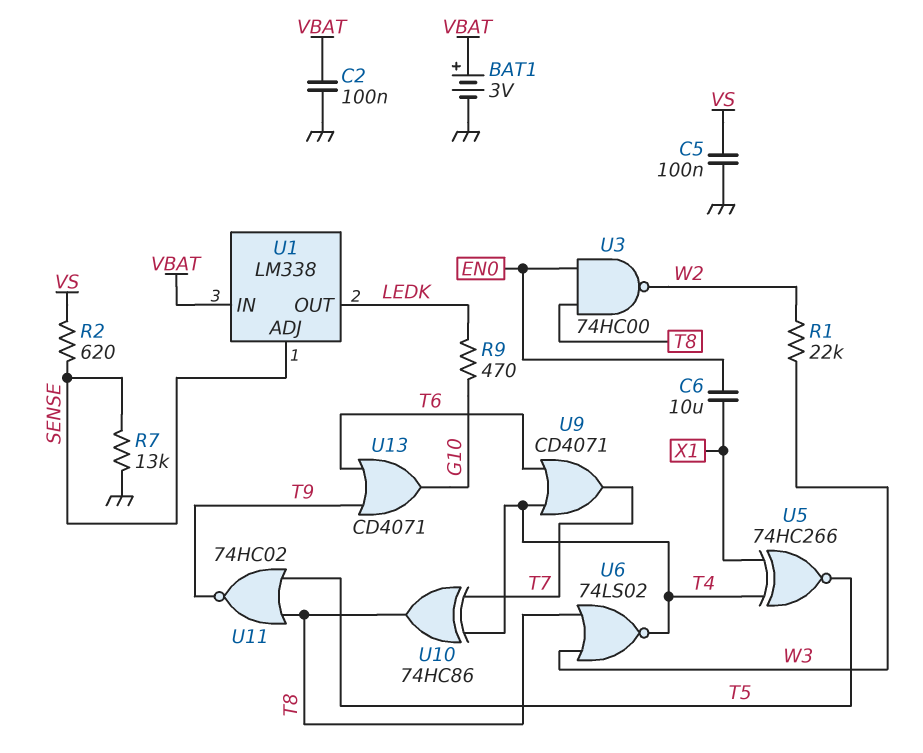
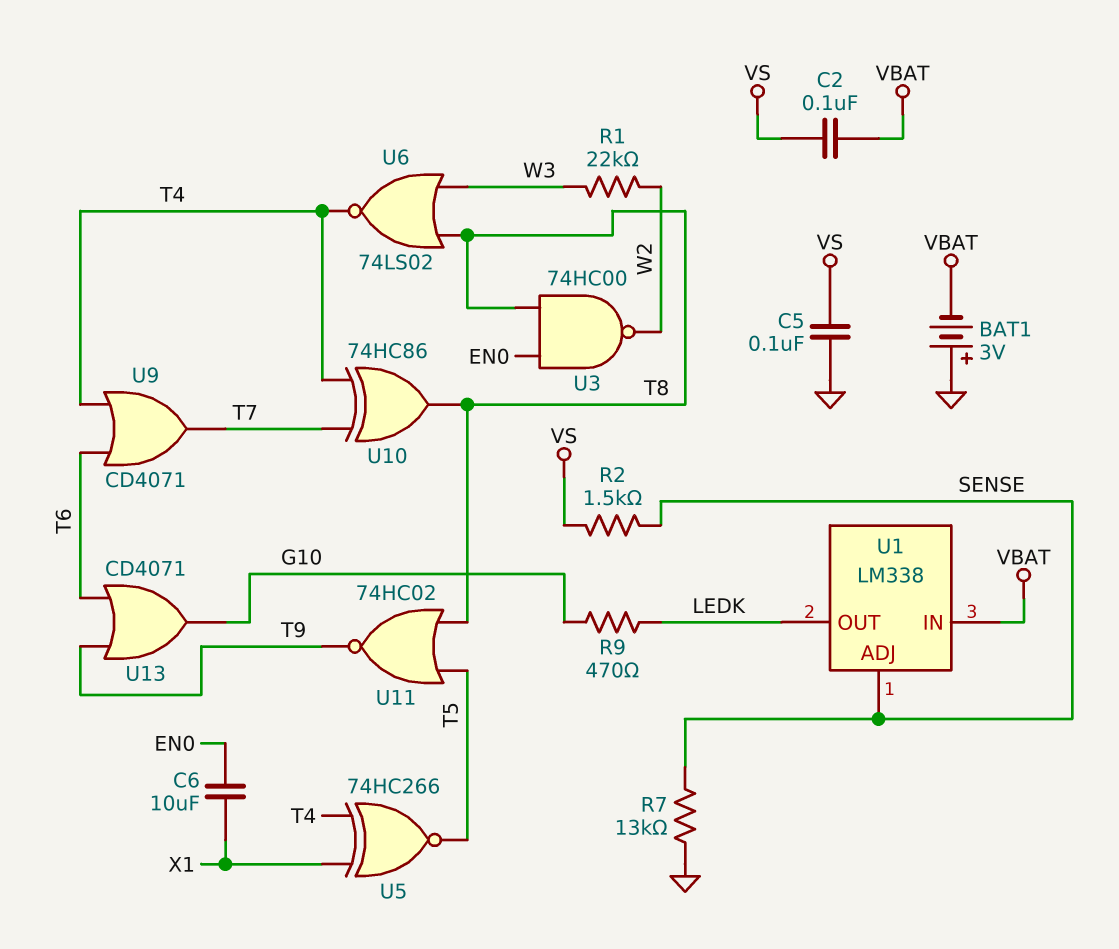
BAT1: 3V (plus VBAT, minus GND) -> 3V (plus GND, minus VBAT)
C2: 100nF (GND, VBAT) -> 100nF (VBAT, VS)
R2: 620 (SENSE, VS) -> 1.5k (SENSE, VS)

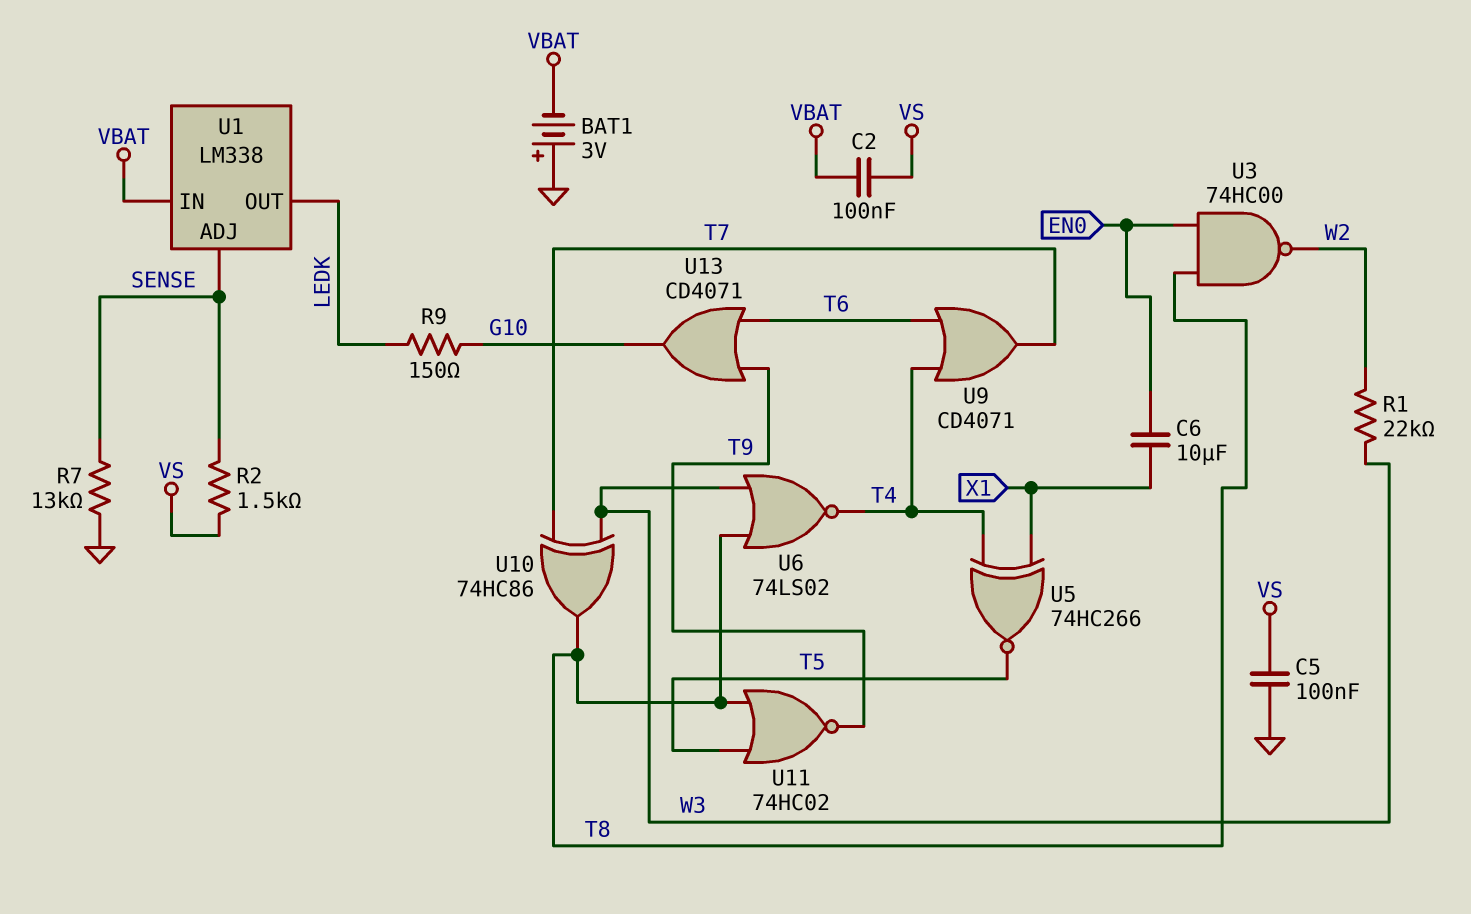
R9: 470 (G10, LEDK) -> 150 (G10, LEDK)
U10: XOR 74HC86 (in T4, in T7, out T8) -> XOR 74HC86 (in T7, in W3, out T8)

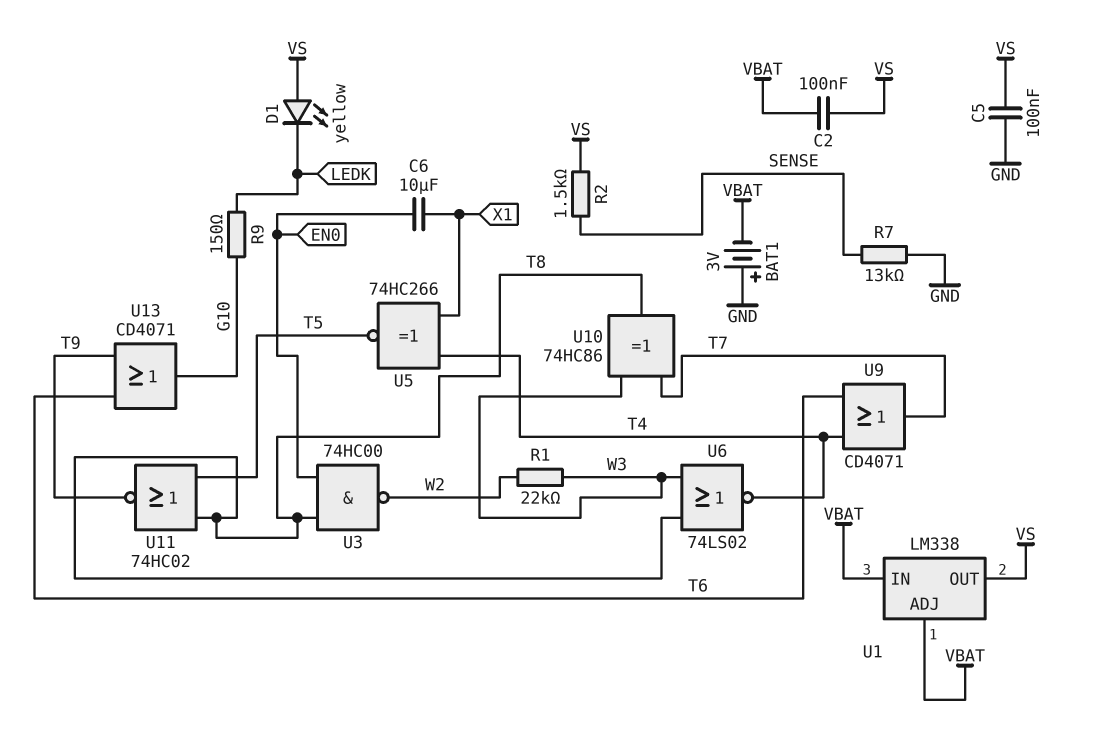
D1: none -> LED yellow (A VS, K LEDK)
U1 pin ADJ: SENSE -> VBAT
U1 pin OUT: LEDK -> VS

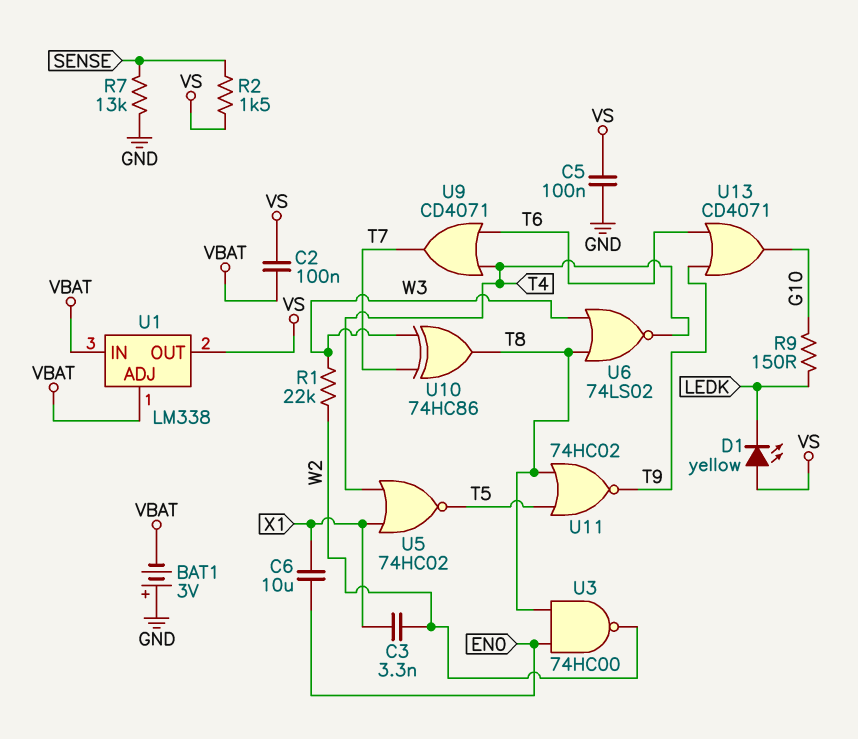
C3: none -> 3.3nF (W2, X1)
U5: XNOR 74HC266 (in T4, in X1, out T5) -> NOR 74HC02 (in T4, in X1, out T5)

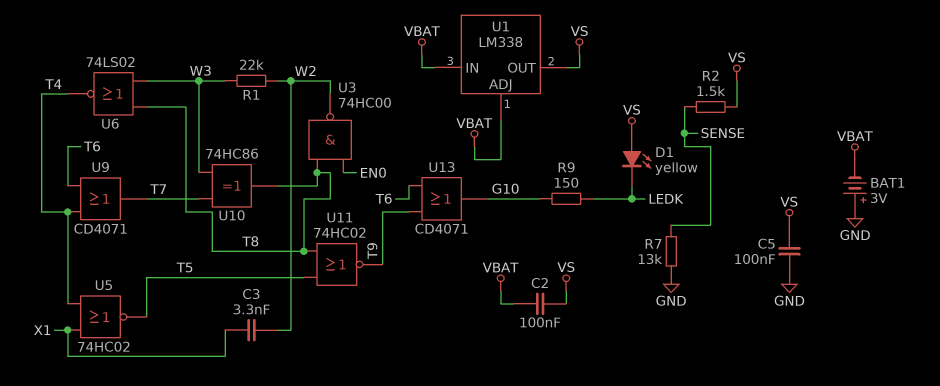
C6: 10uF (EN0, X1) -> none

